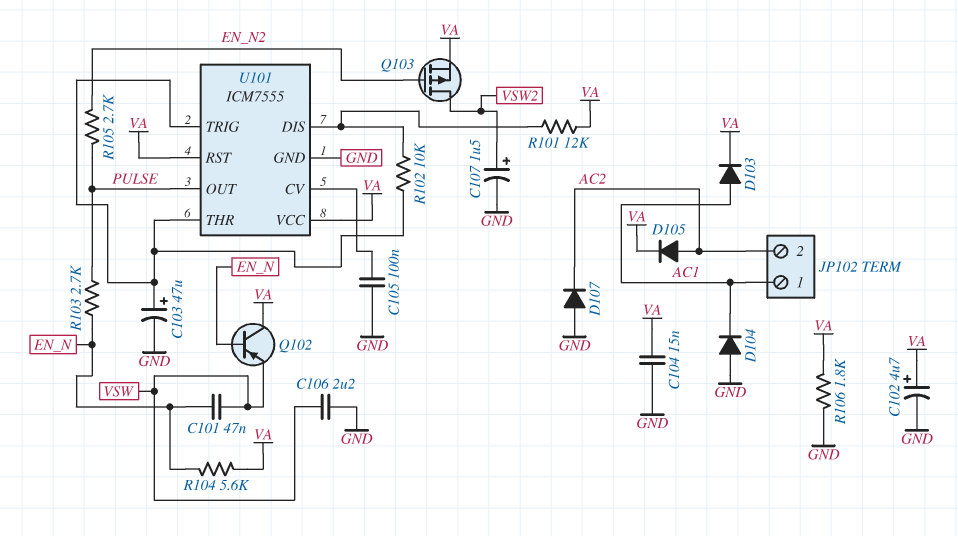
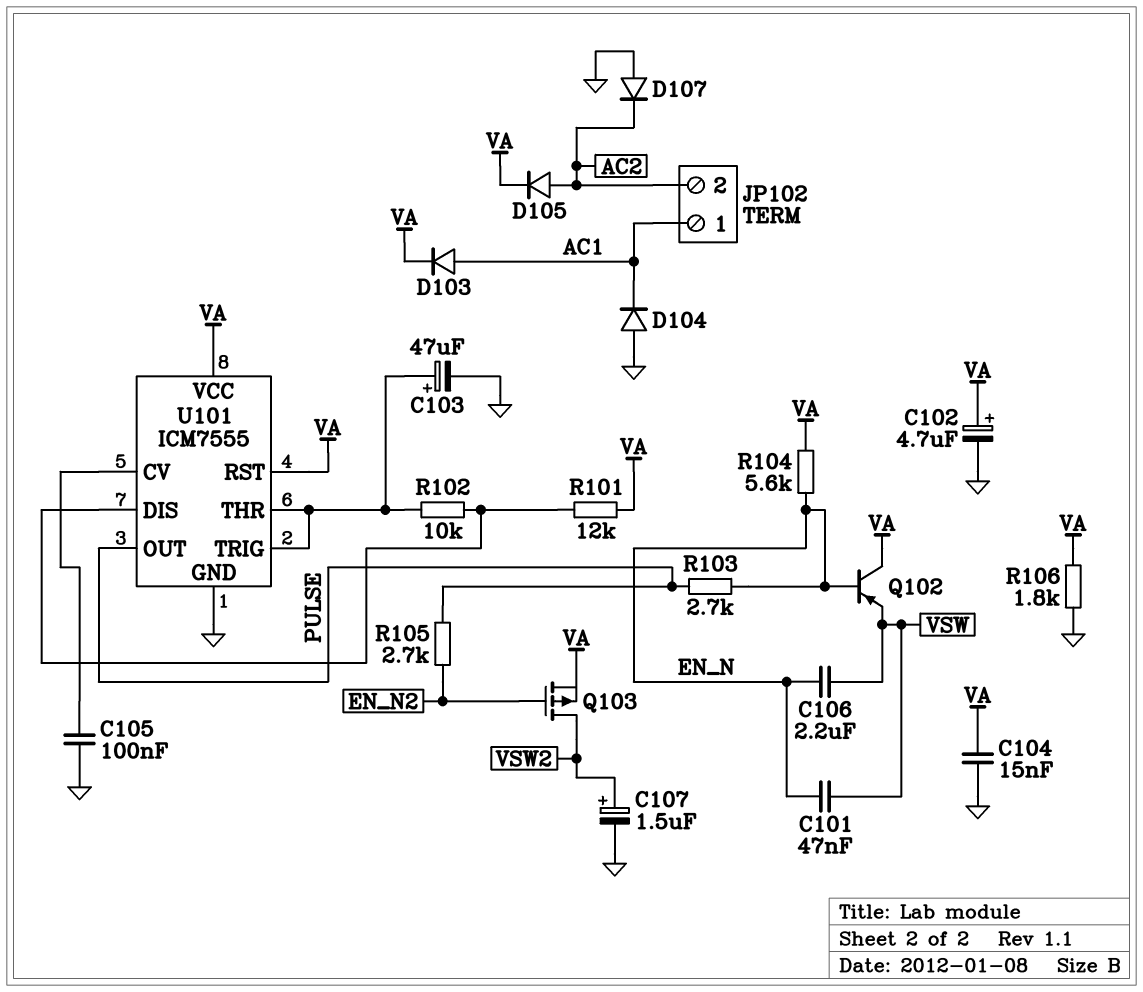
C106: 2.2uF (GND, VSW) -> 2.2uF (EN_N, VSW)

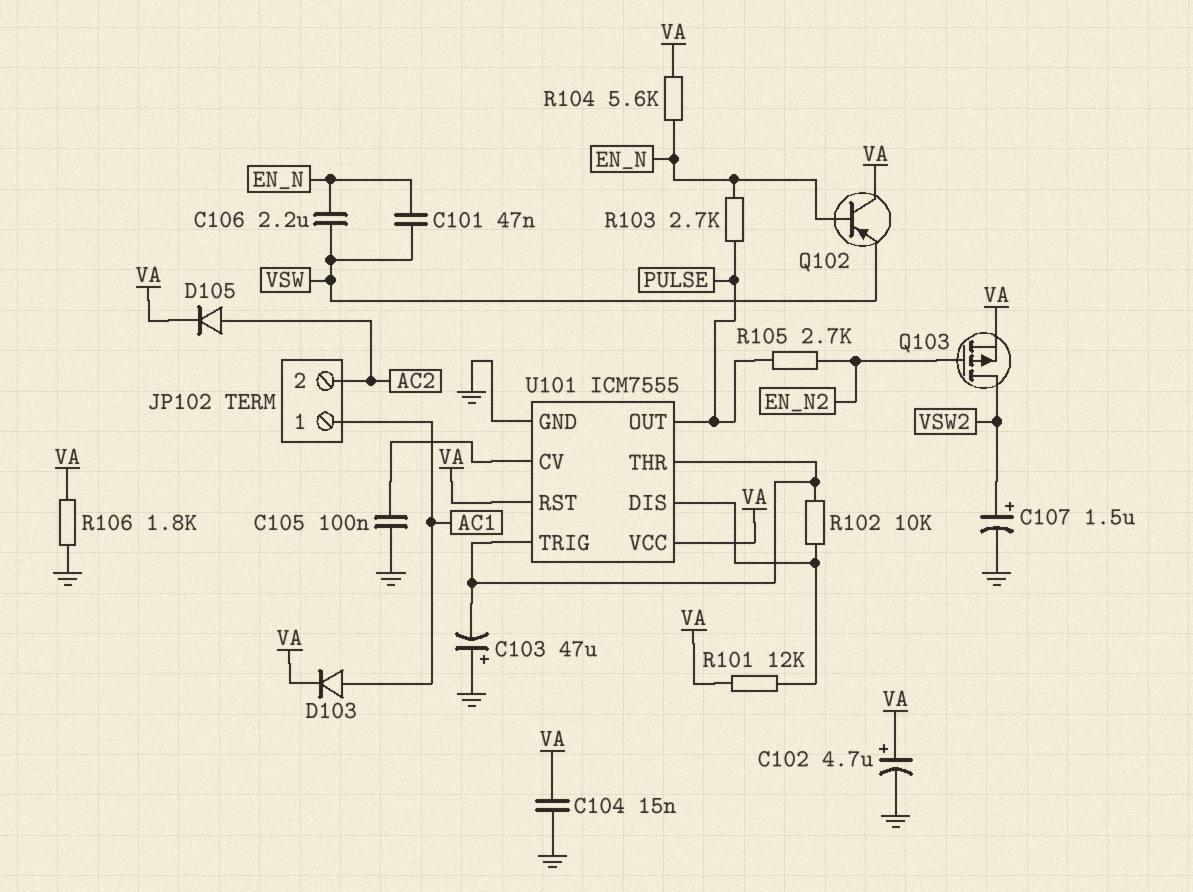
C103: 47uF (plus U101/THR, minus GND) -> 47uF (plus GND, minus U101/THR)
D104: diode (A GND, K AC1) -> none
D107: diode (A GND, K AC2) -> none

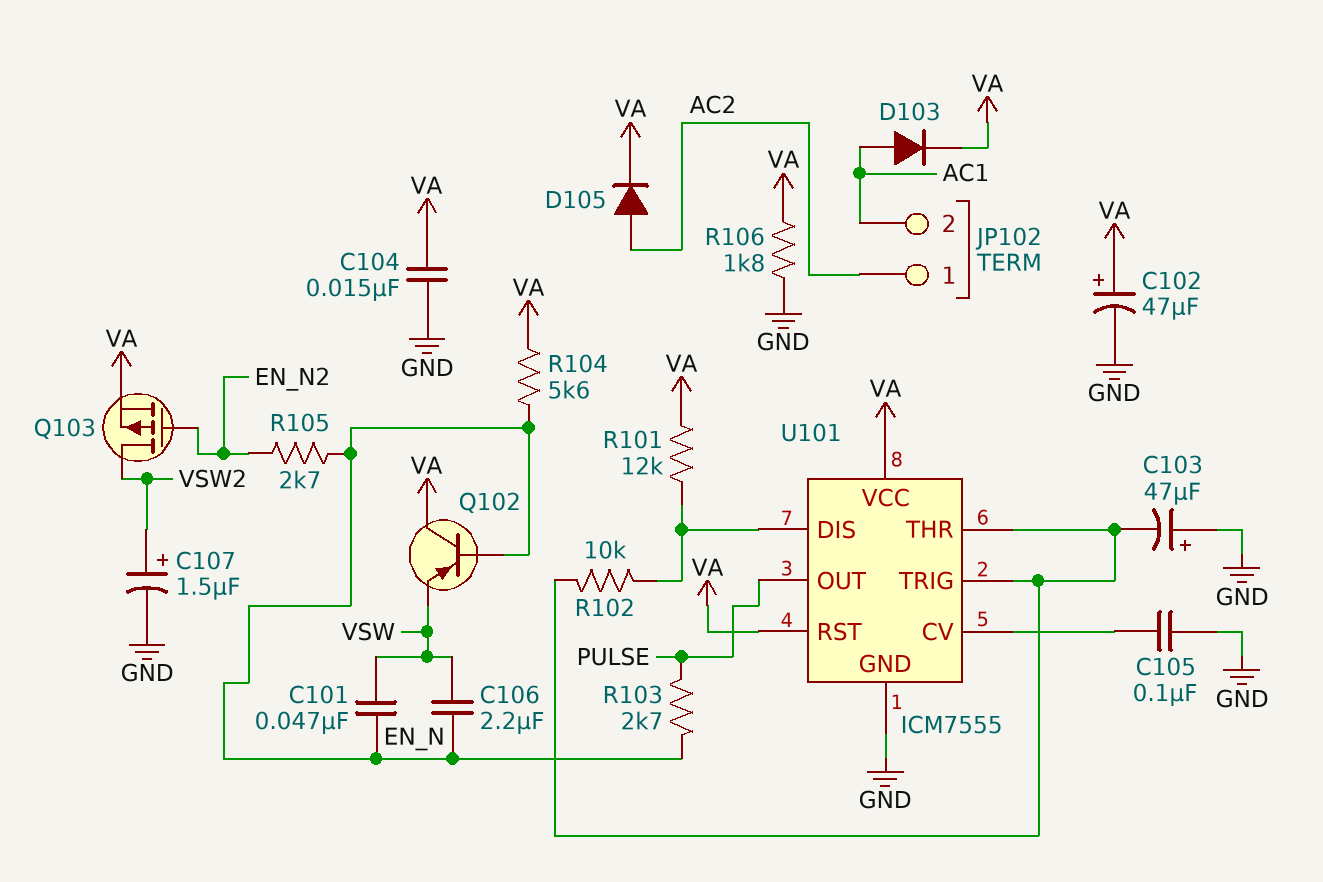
C102: 4.7uF (plus VA, minus GND) -> 47uF (plus VA, minus GND)
JP102 pin 1: AC1 -> AC2
JP102 pin 2: AC2 -> AC1
R105: 2.7k (EN_N2, PULSE) -> 2.7k (EN_N, EN_N2)

